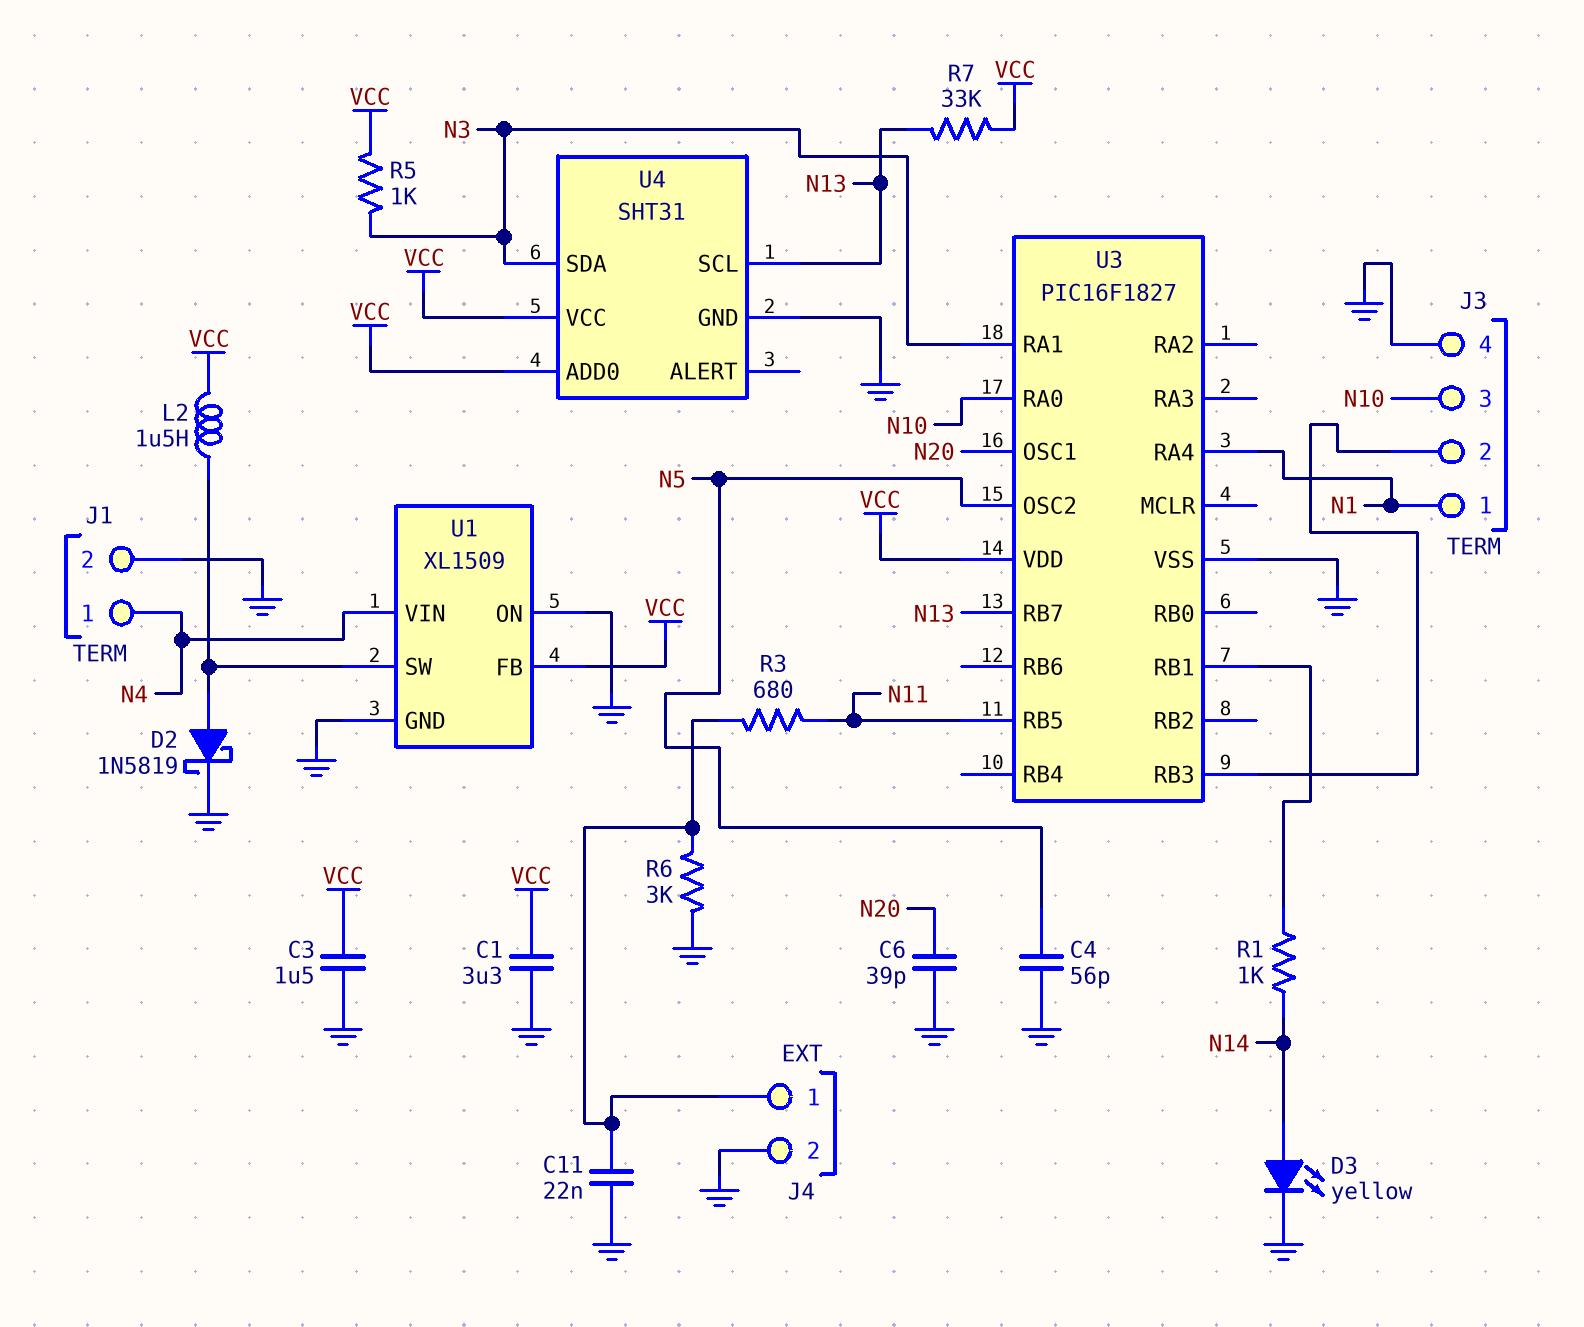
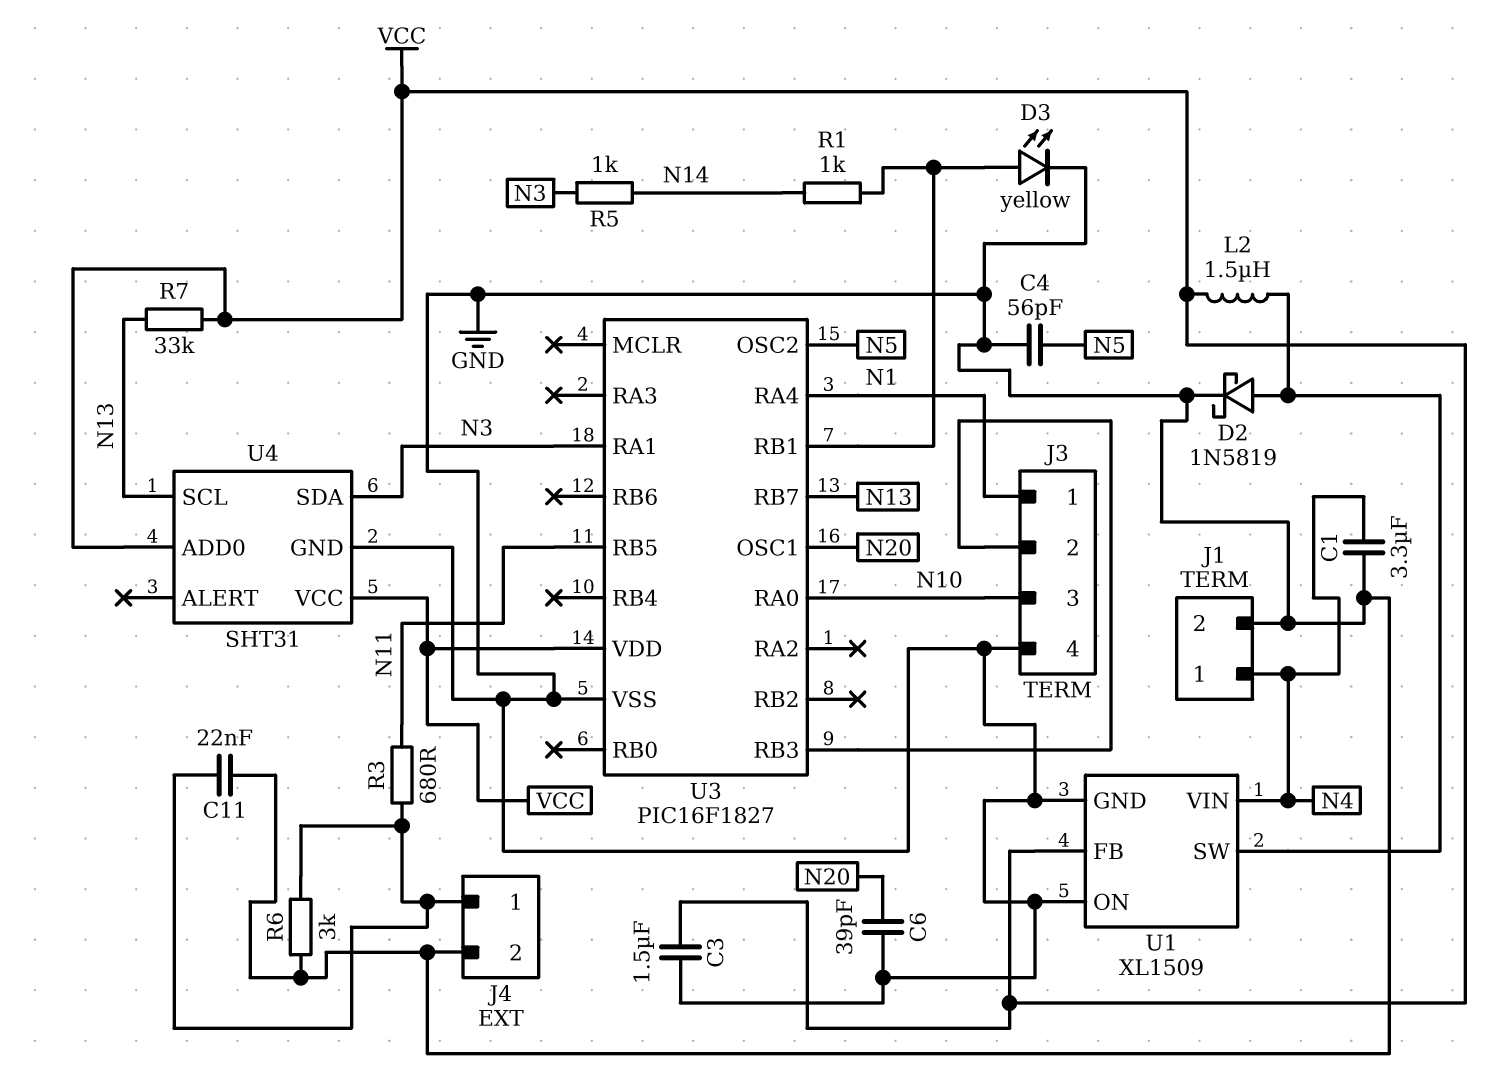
C1: 3.3uF (GND, VCC) -> 3.3uF (GND, N4)
D3: LED yellow (A N14, K GND) -> LED yellow (A U3/RB1, K GND)
R5: 1k (N3, VCC) -> 1k (N3, N14)

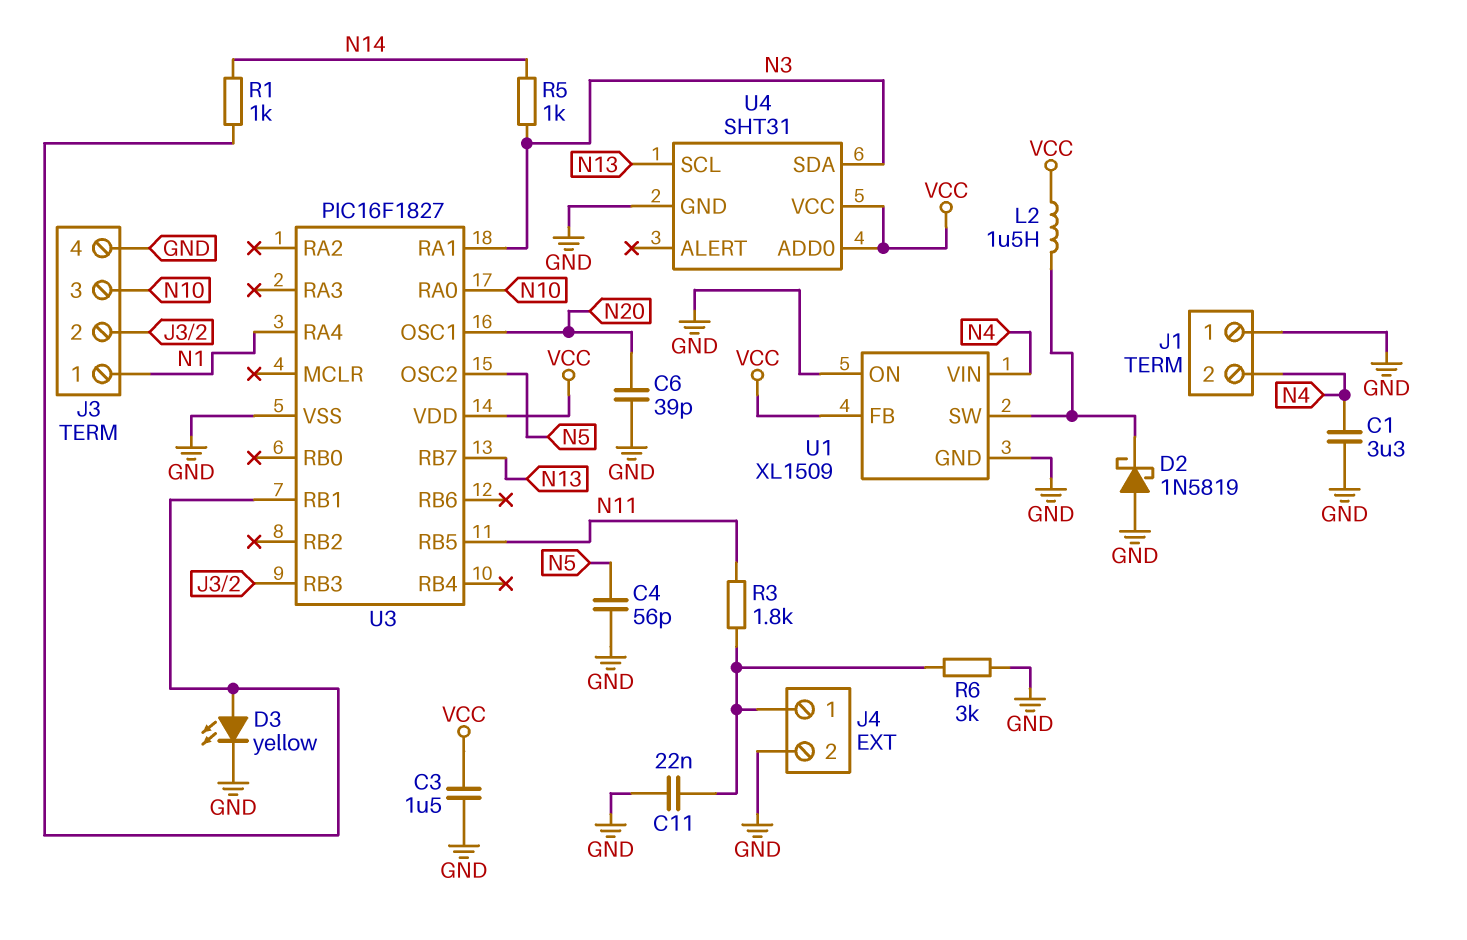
D2: schottky 1N5819 (A U1/SW, K GND) -> schottky 1N5819 (A GND, K U1/SW)
J1 pin 1: N4 -> GND
J1 pin 2: GND -> N4
R3: 680 (J4/1, N11) -> 1.8k (J4/1, N11)
R7: 33k (N13, VCC) -> none

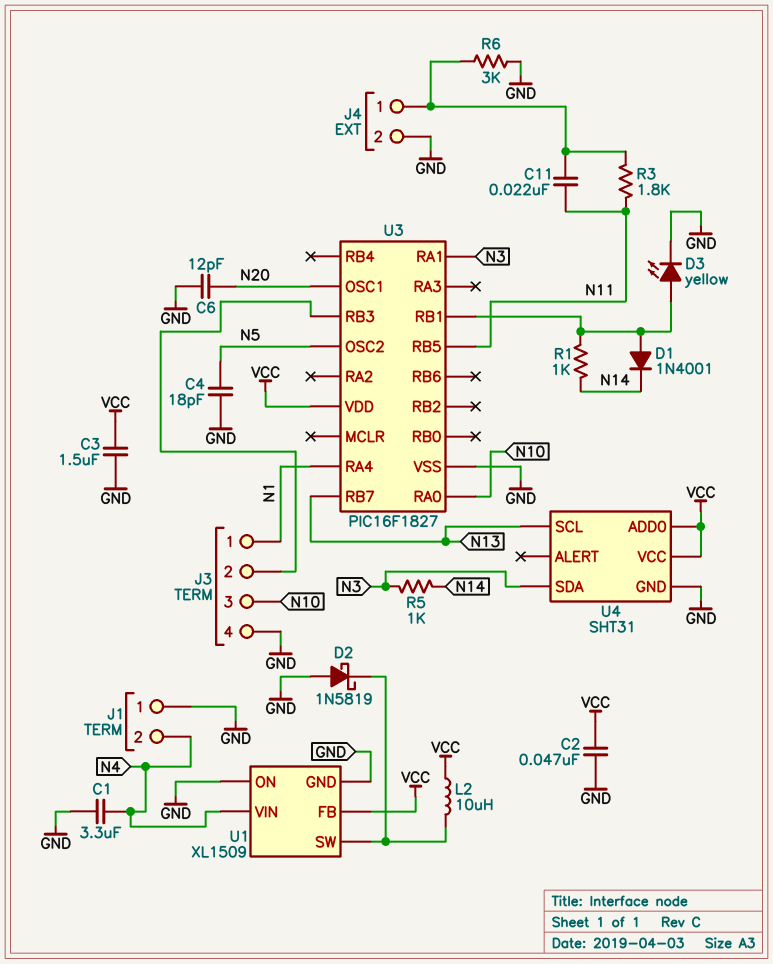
C2: none -> 47nF (GND, VCC)
C4: 56pF (GND, N5) -> 18pF (GND, N5)
C6: 39pF (GND, N20) -> 12pF (GND, N20)
C11: 22nF (GND, J4/1) -> 22nF (J4/1, N11)
D1: none -> diode 1N4001 (A U3/RB1, K N14)
L2: 1.5uH (U1/SW, VCC) -> 10uH (U1/SW, VCC)

